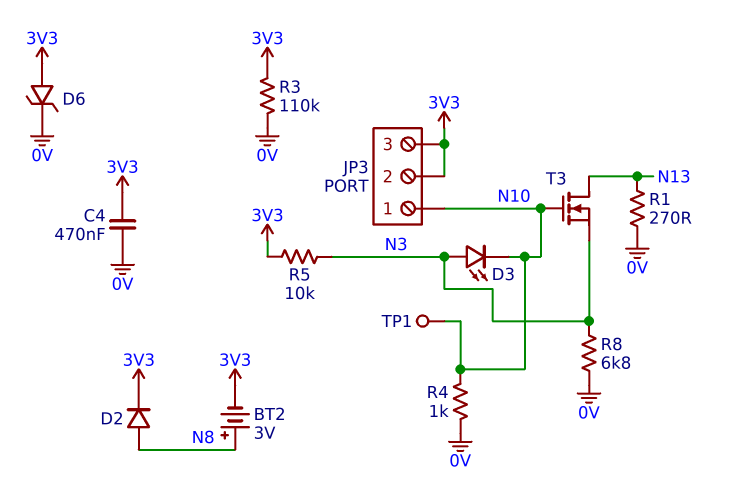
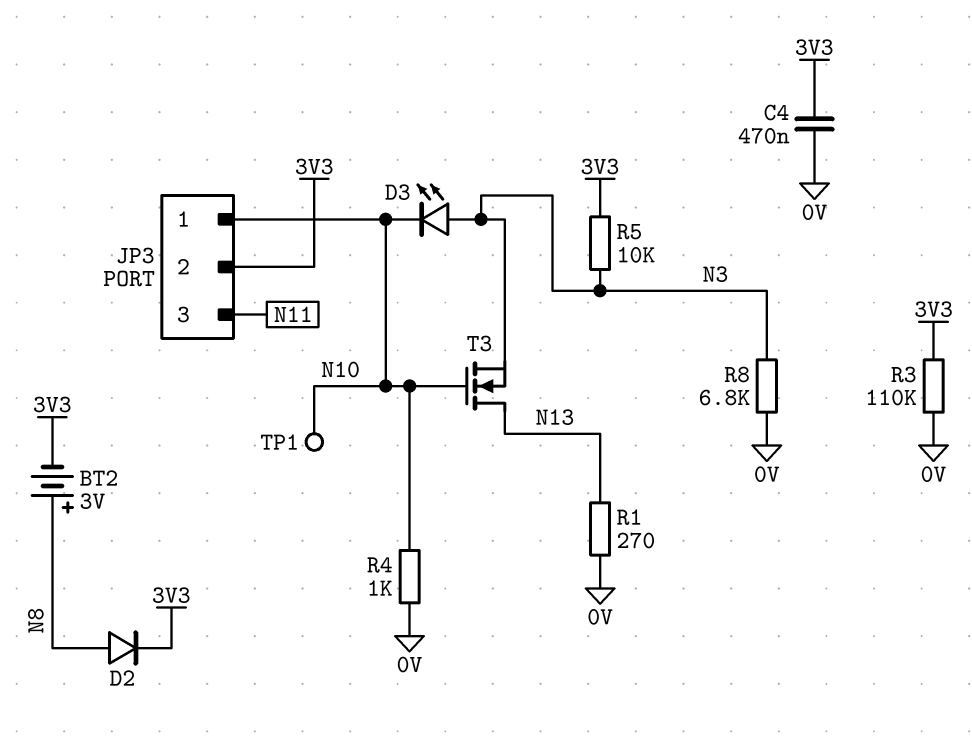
D6: zener (A 3V3, K 0V) -> none
JP3 pin 3: 3V3 -> N11

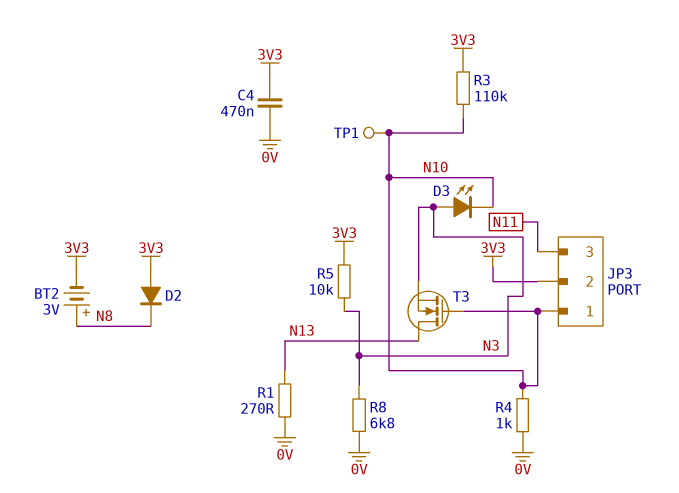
D2: diode (A N8, K 3V3) -> diode (A 3V3, K N8)
R3: 110k (0V, 3V3) -> 110k (3V3, N10)

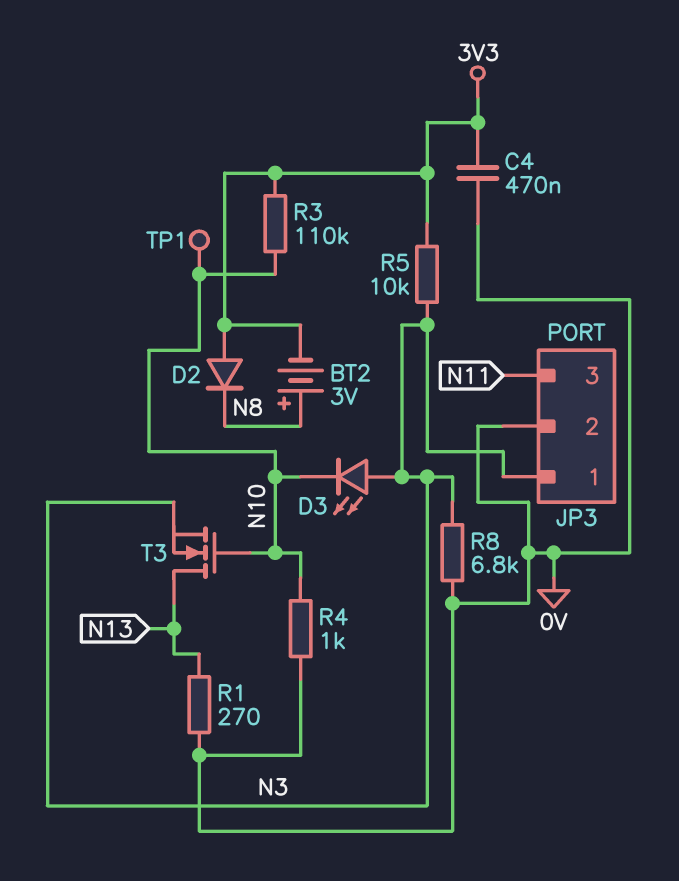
JP3 pin 1: N10 -> N3
JP3 pin 2: 3V3 -> 0V

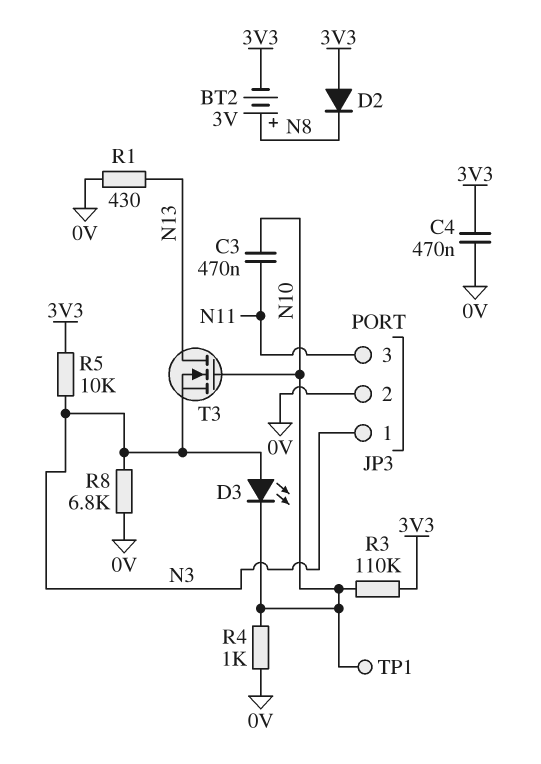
C3: none -> 470nF (N10, N11)
R1: 270 (0V, N13) -> 430 (0V, N13)

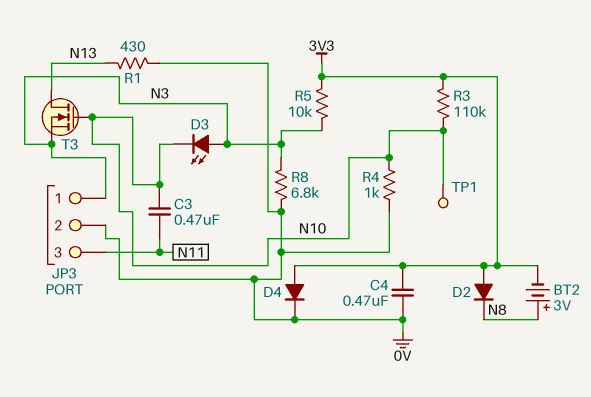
D4: none -> diode (A 3V3, K 0V)

